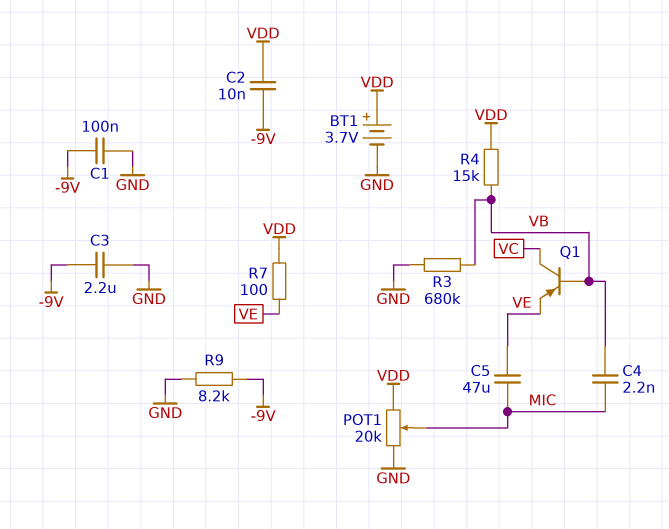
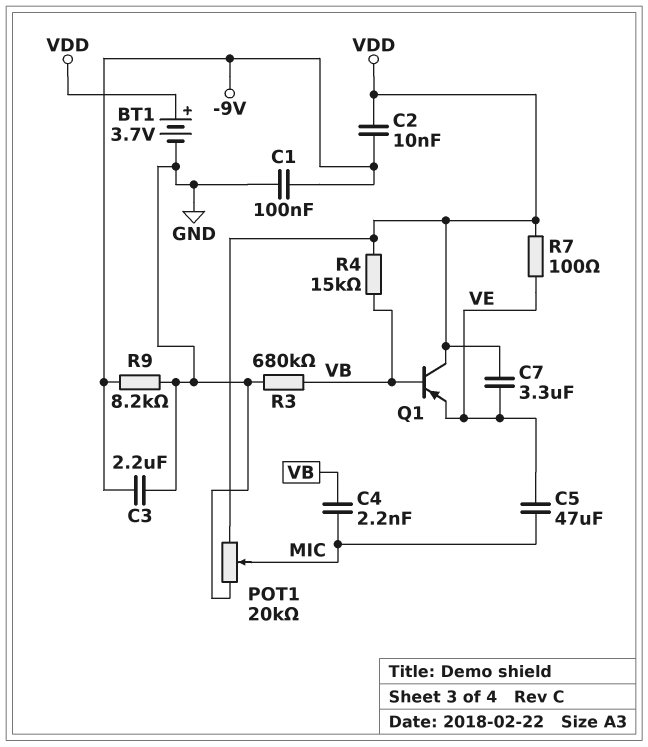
C7: none -> 3.3uF (VDD, VE)
Q1: PNP (B VB, C VC, E VE) -> PNP (B VB, C VDD, E VE)

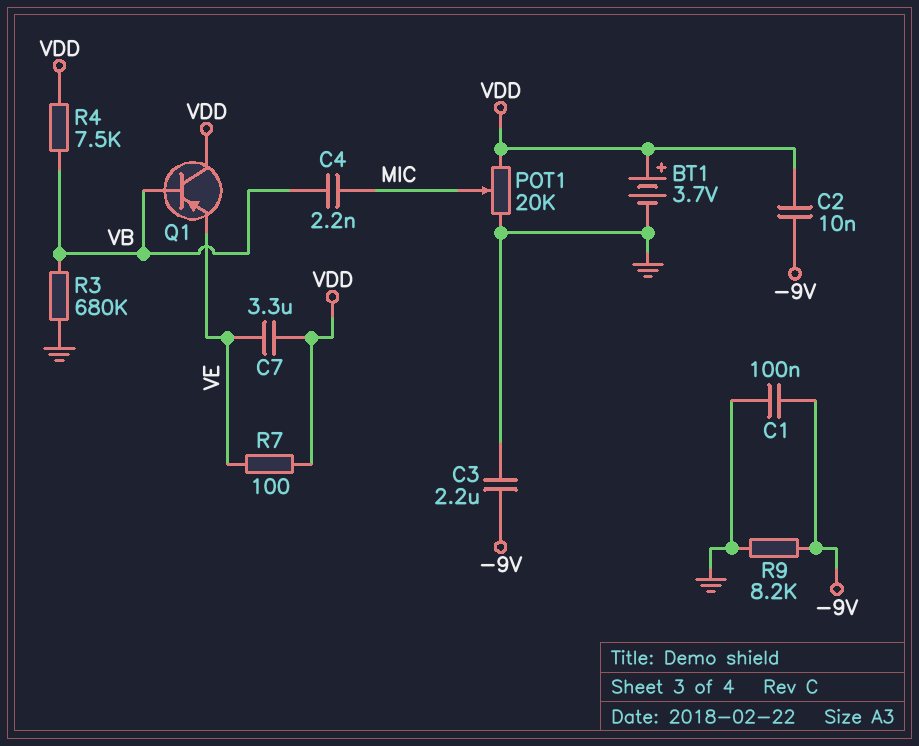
C5: 47uF (MIC, VE) -> none
R4: 15k (VB, VDD) -> 7.5k (VB, VDD)

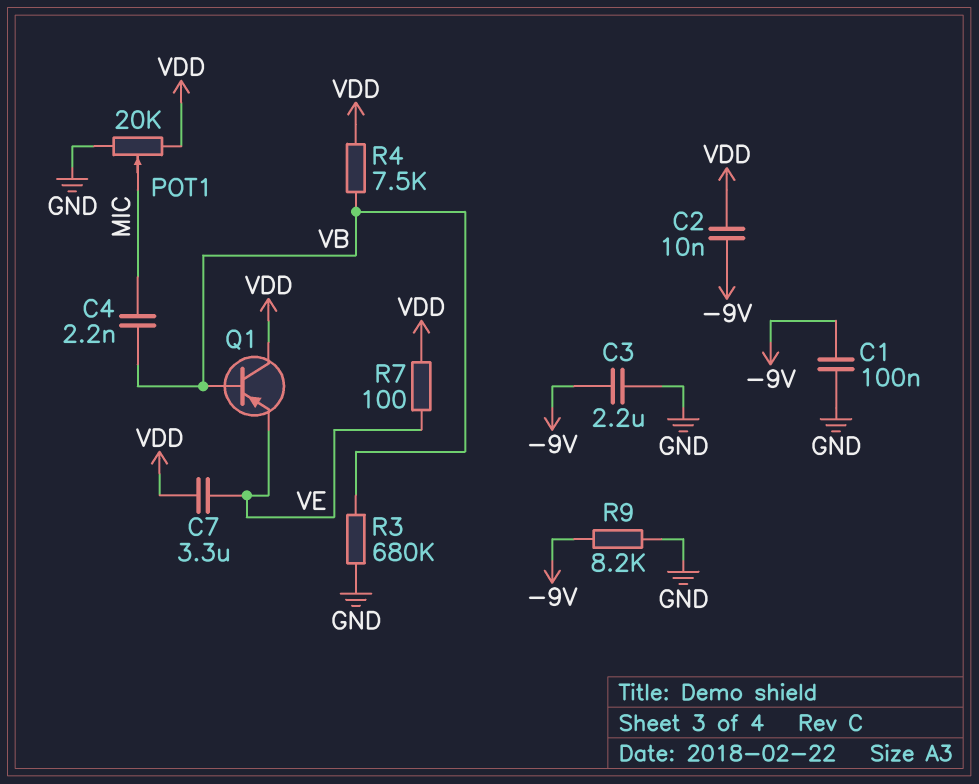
BT1: 3.7V (plus VDD, minus GND) -> none

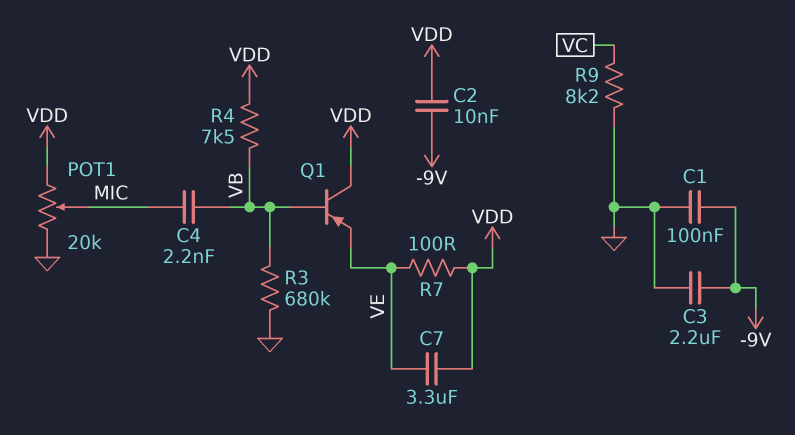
R9: 8.2k (-9V, GND) -> 8.2k (GND, VC)

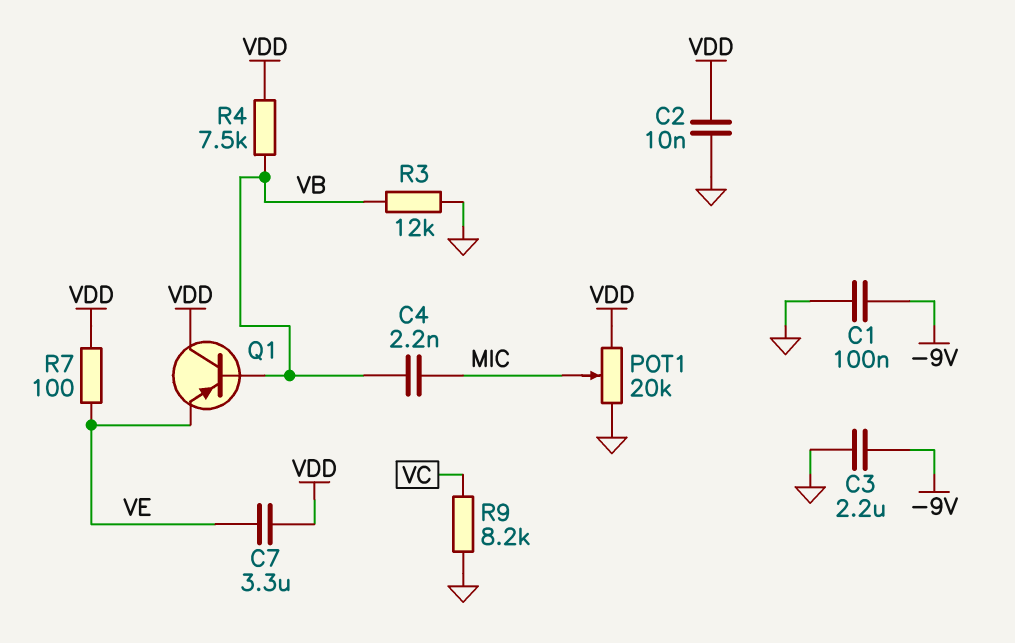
C2: 10nF (-9V, VDD) -> 10nF (GND, VDD)
R3: 680k (GND, VB) -> 12k (GND, VB)

